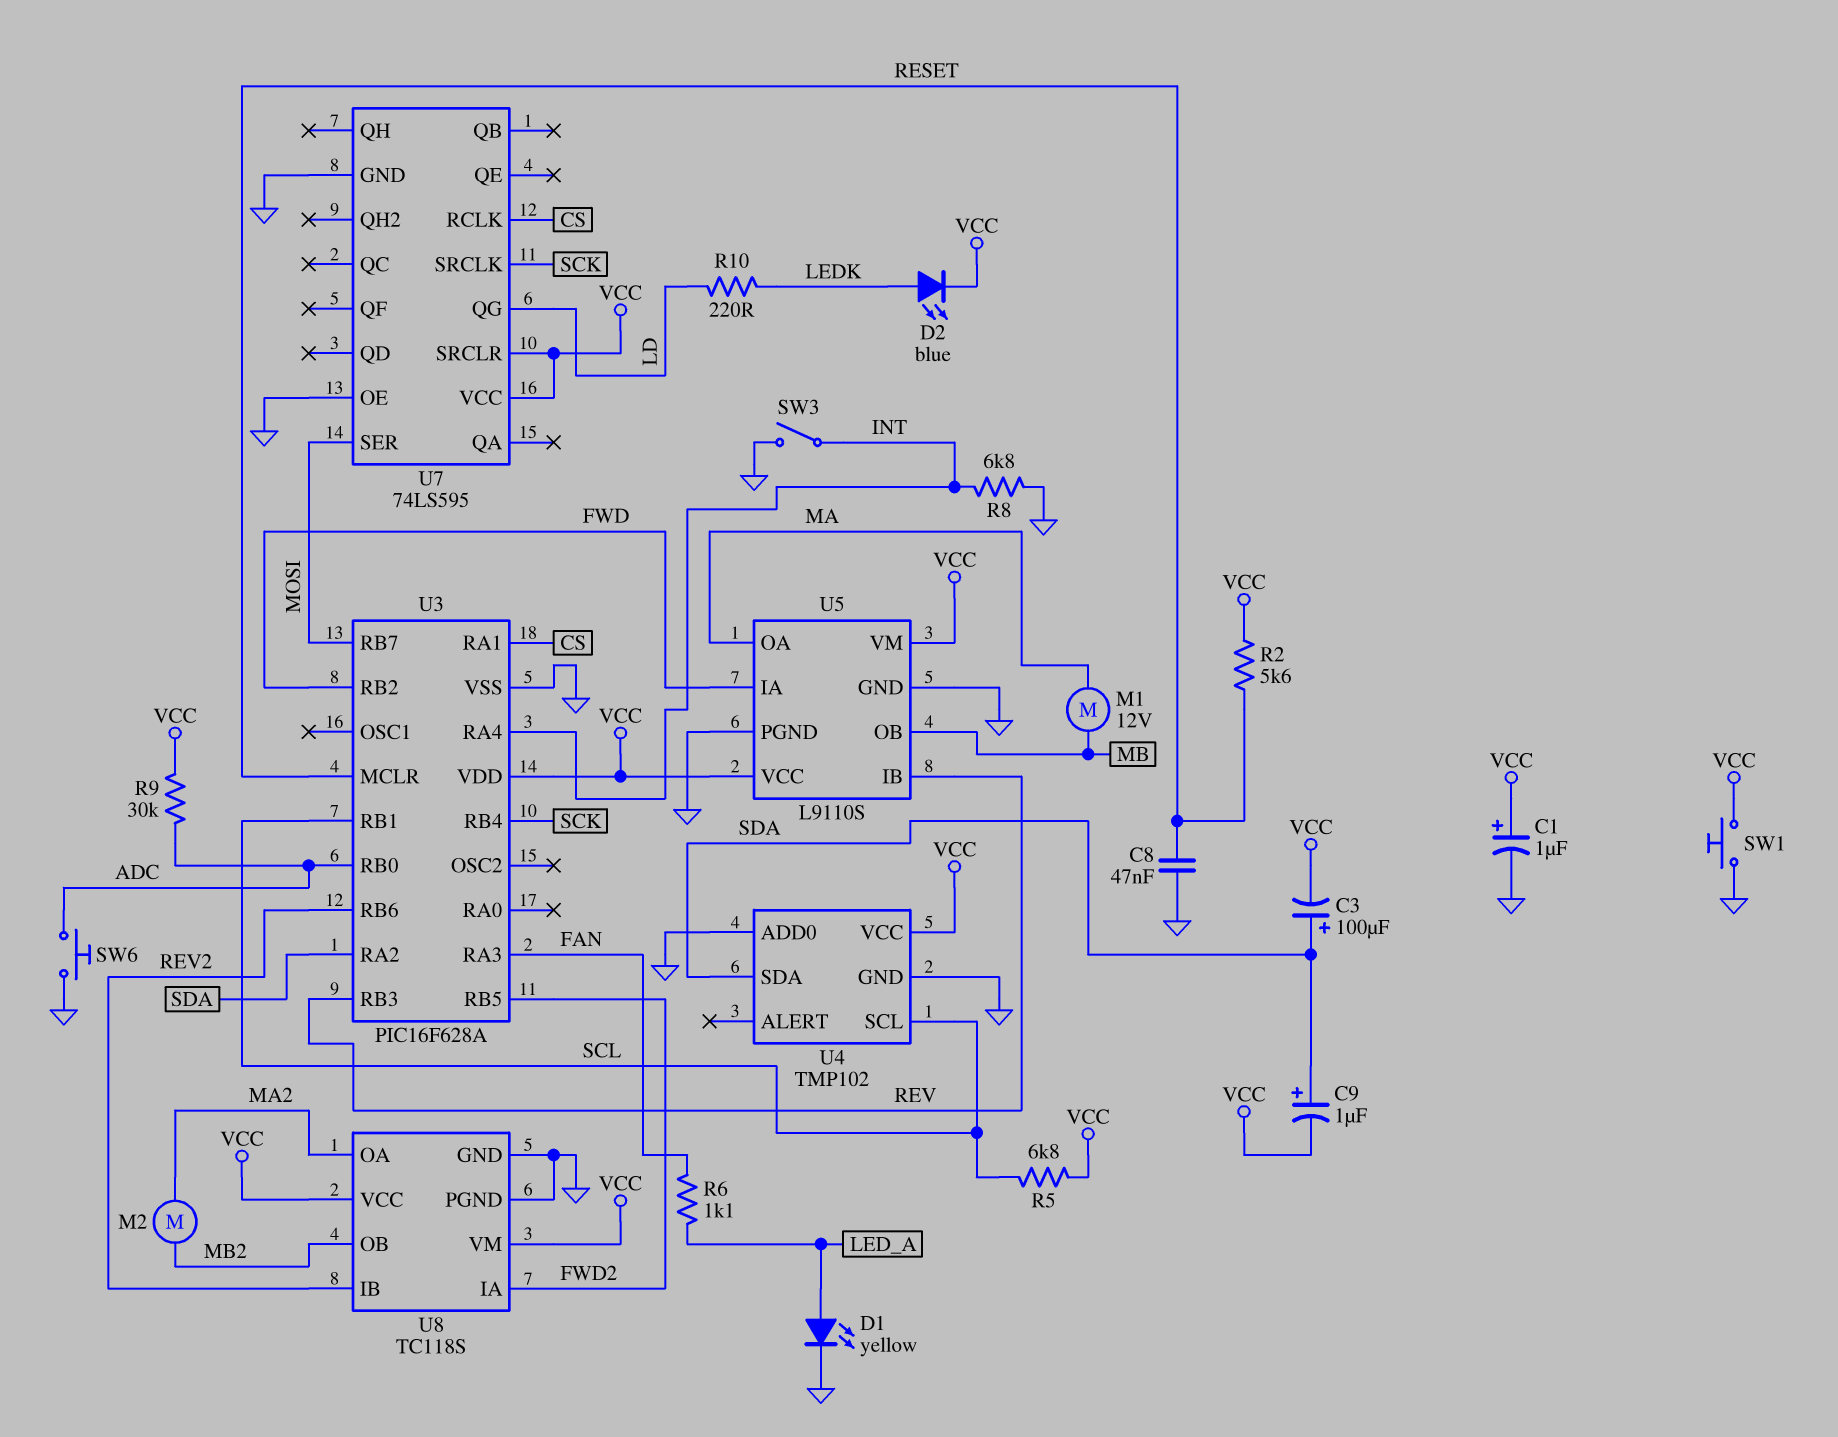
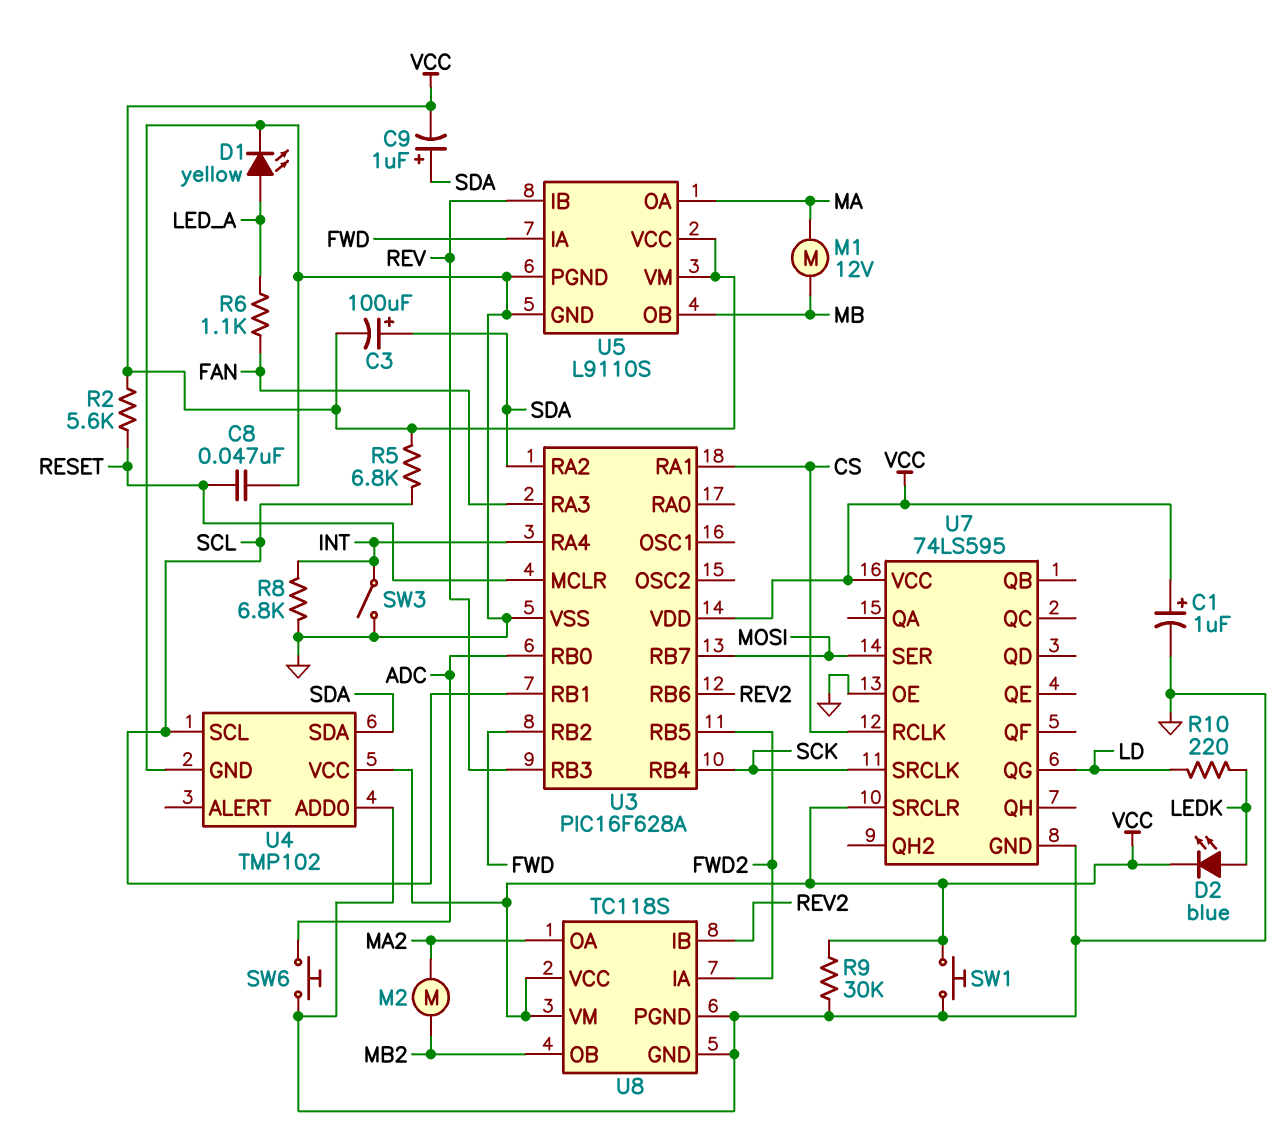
R9: 30k (ADC, VCC) -> 30k (GND, VCC)

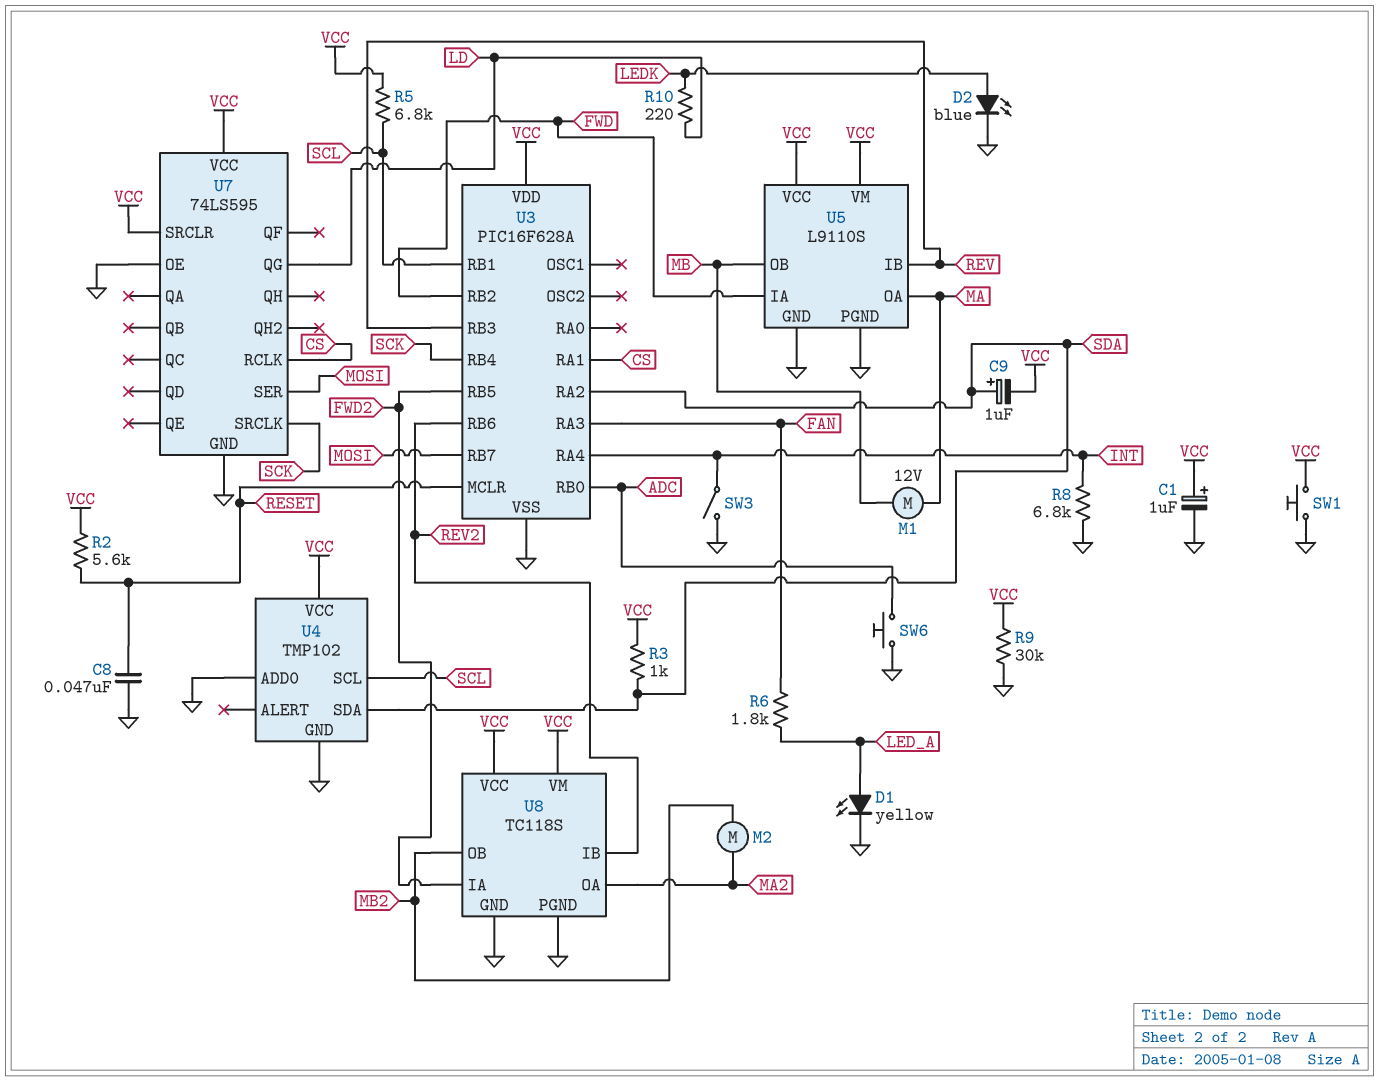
C3: 100uF (plus SDA, minus VCC) -> none
D2: LED blue (A LEDK, K VCC) -> LED blue (A LEDK, K GND)
R3: none -> 1k (SDA, VCC)
R6: 1.1k (FAN, LED_A) -> 1.8k (FAN, LED_A)

